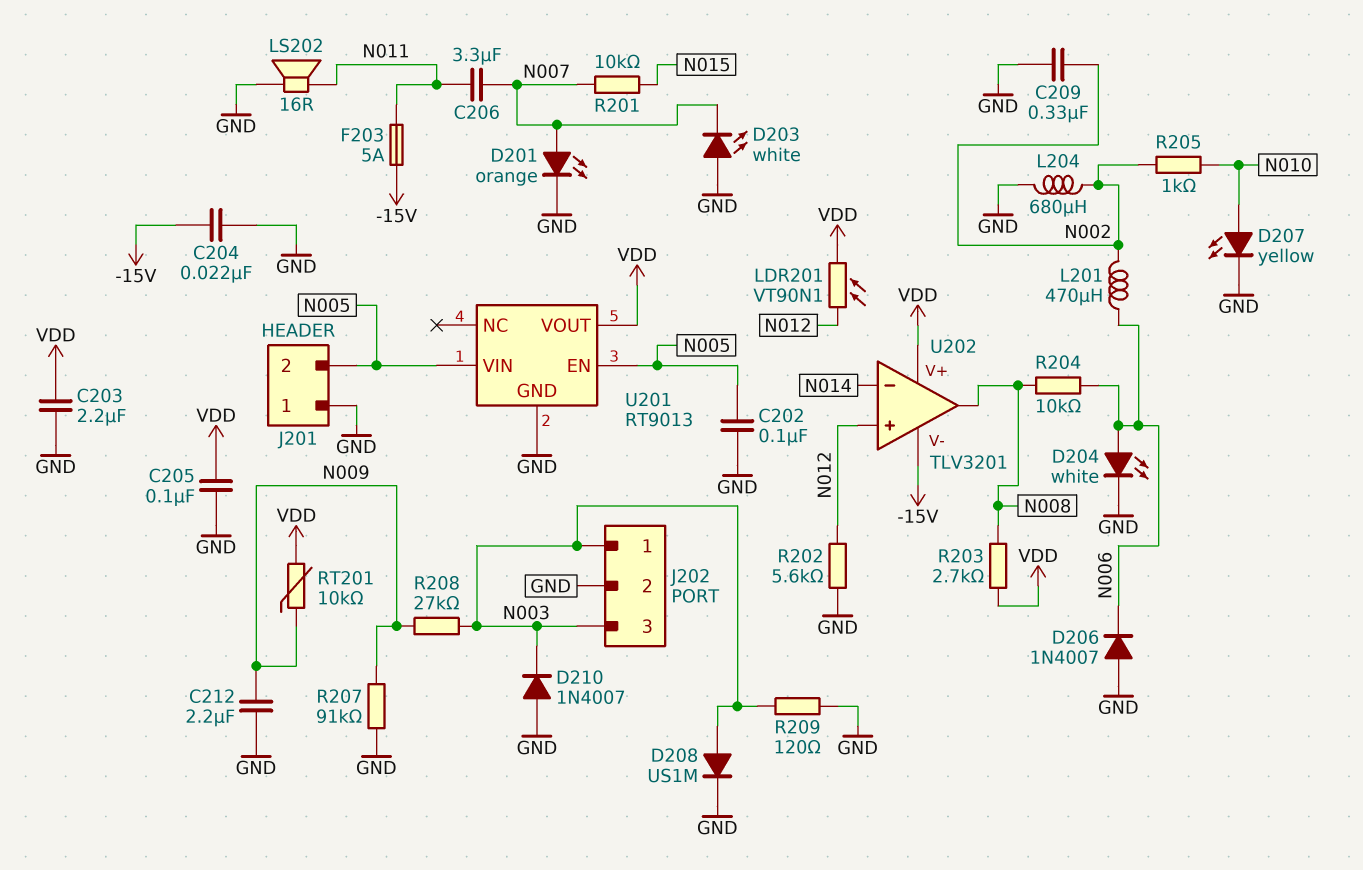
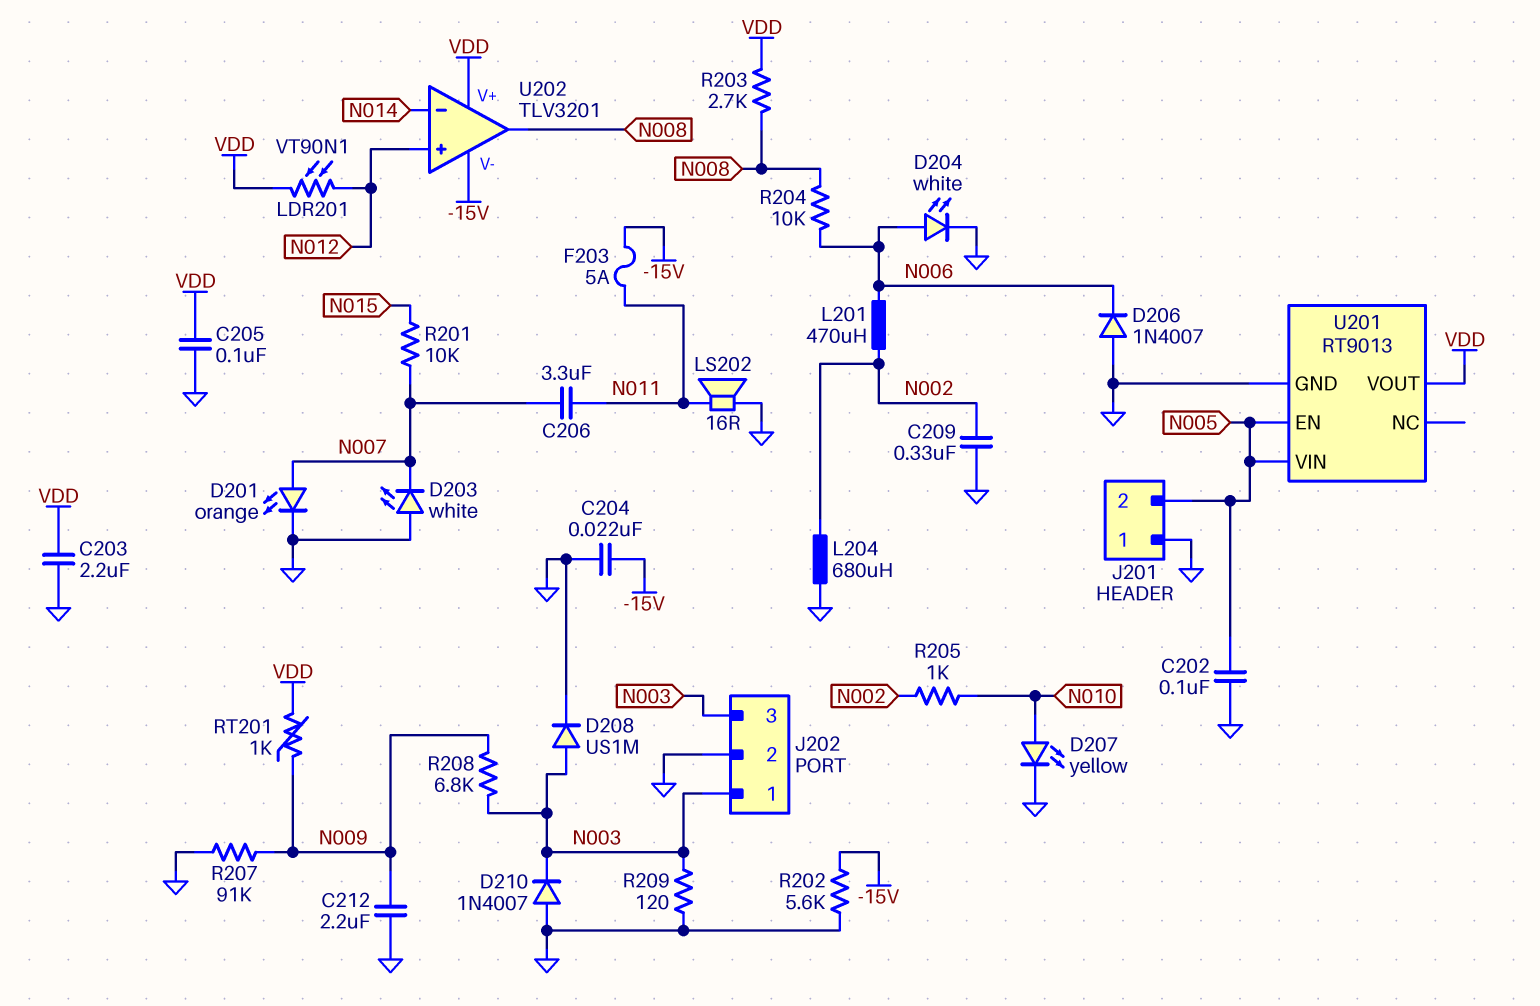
R202: 5.6k (GND, N012) -> 5.6k (-15V, GND)
R208: 27k (N003, N009) -> 6.8k (N003, N009)
RT201: 10k (N009, VDD) -> 1k (N009, VDD)

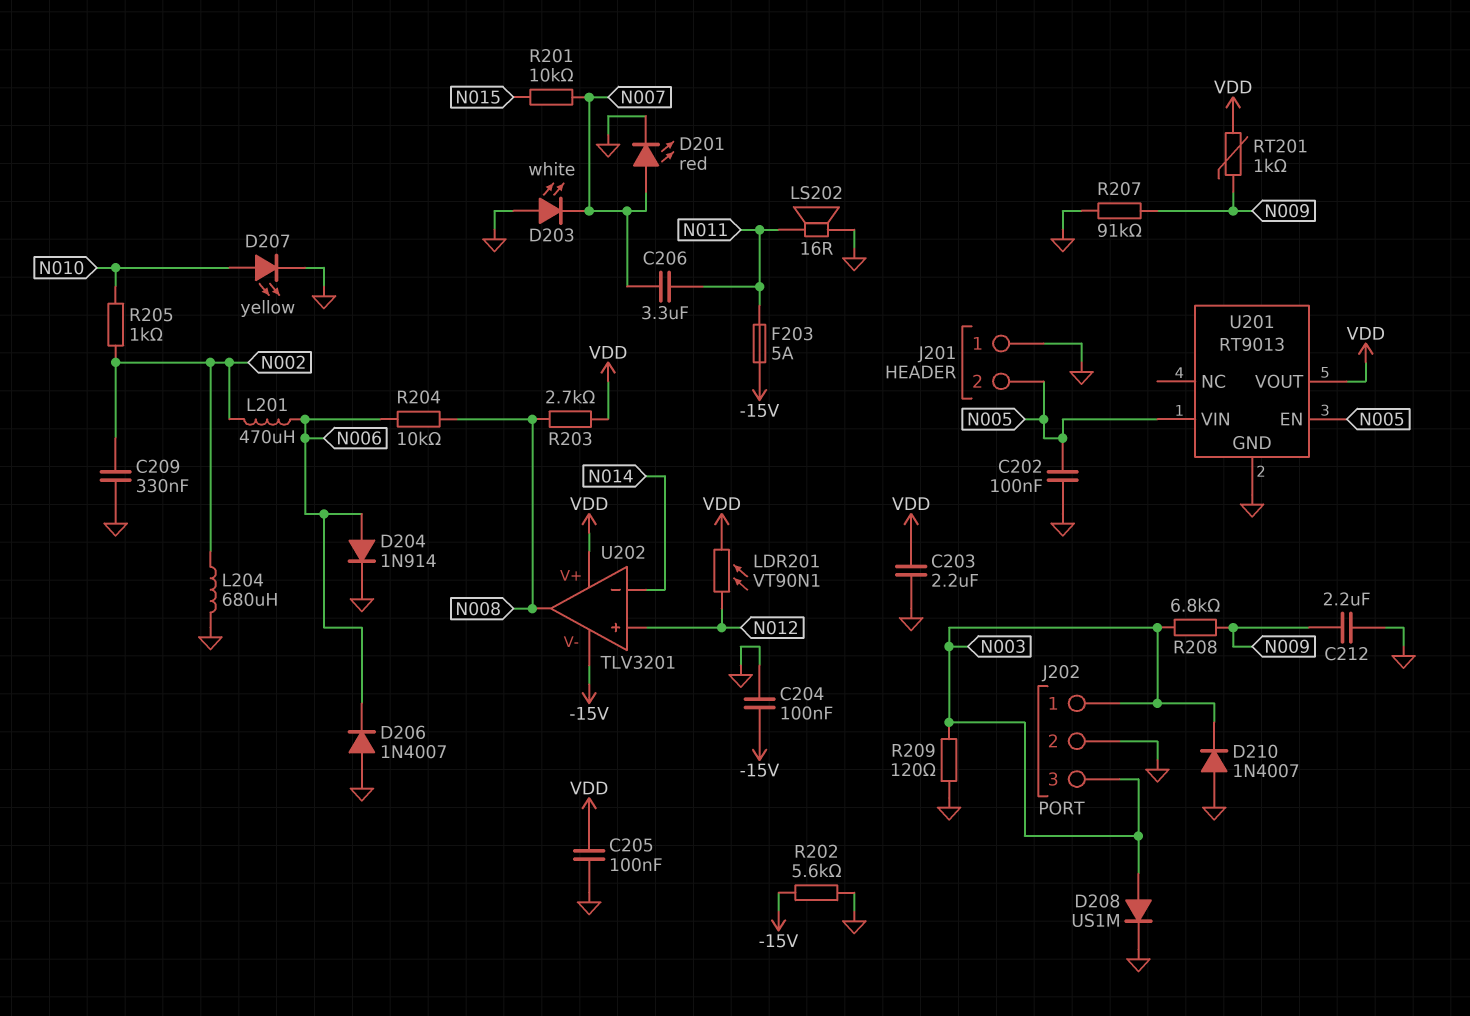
C204: 22nF (-15V, GND) -> 100nF (-15V, GND)
D201: LED orange (A N007, K GND) -> LED red (A N007, K GND)
D204: LED white (A N006, K GND) -> diode 1N914 (A N006, K GND)

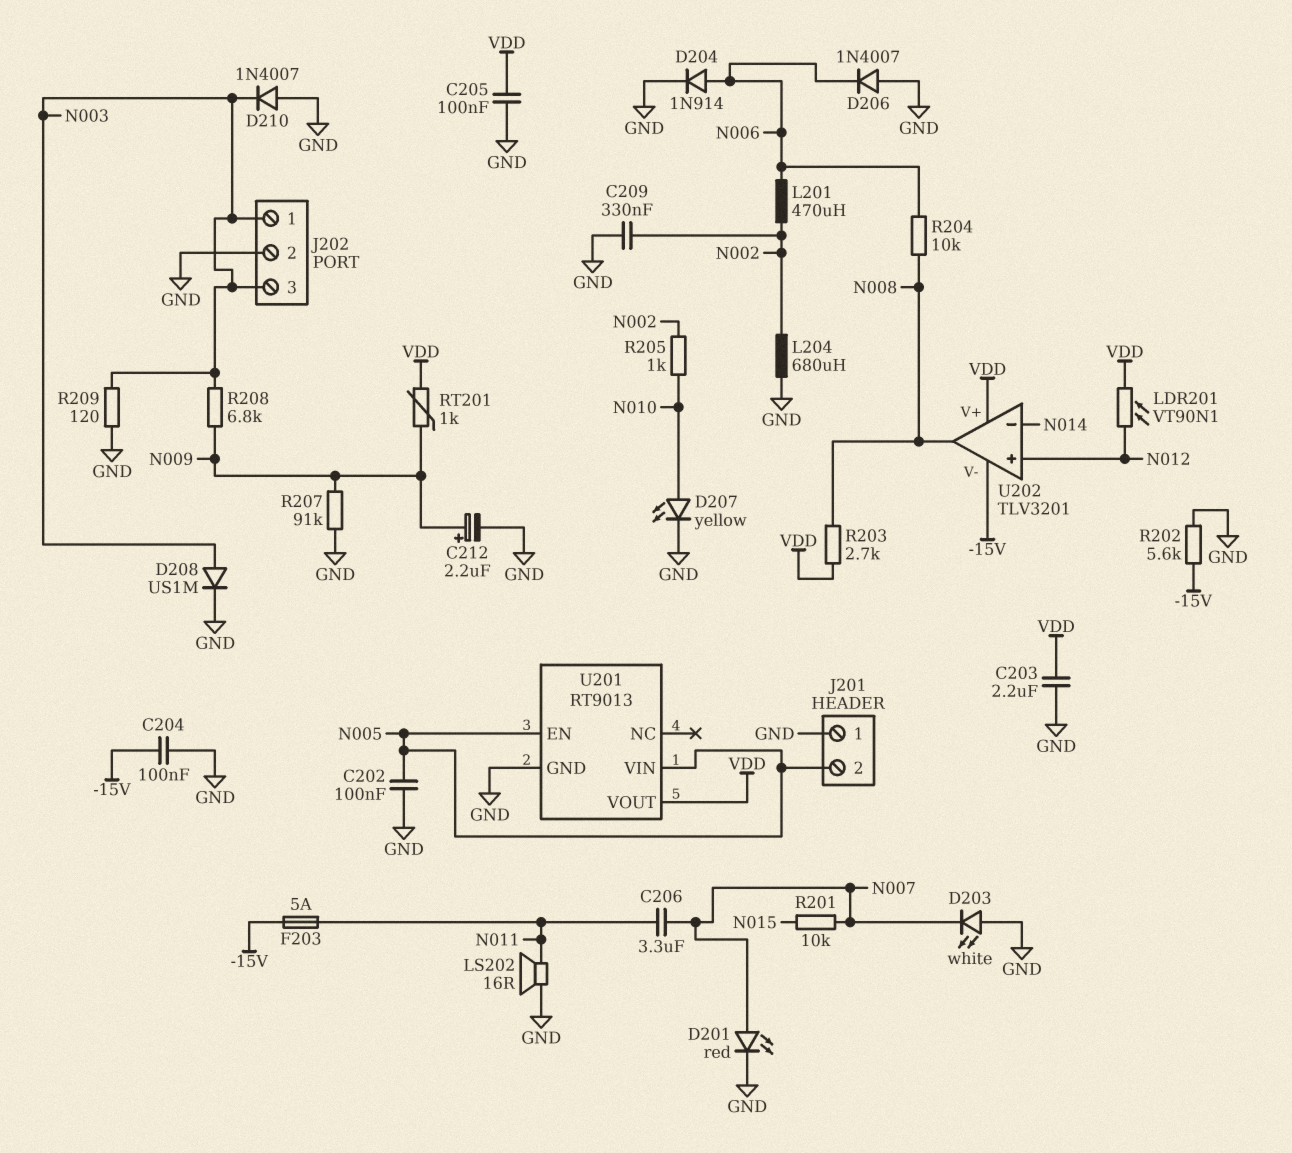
C212: 2.2uF (GND, N009) -> 2.2uF (plus N009, minus GND)

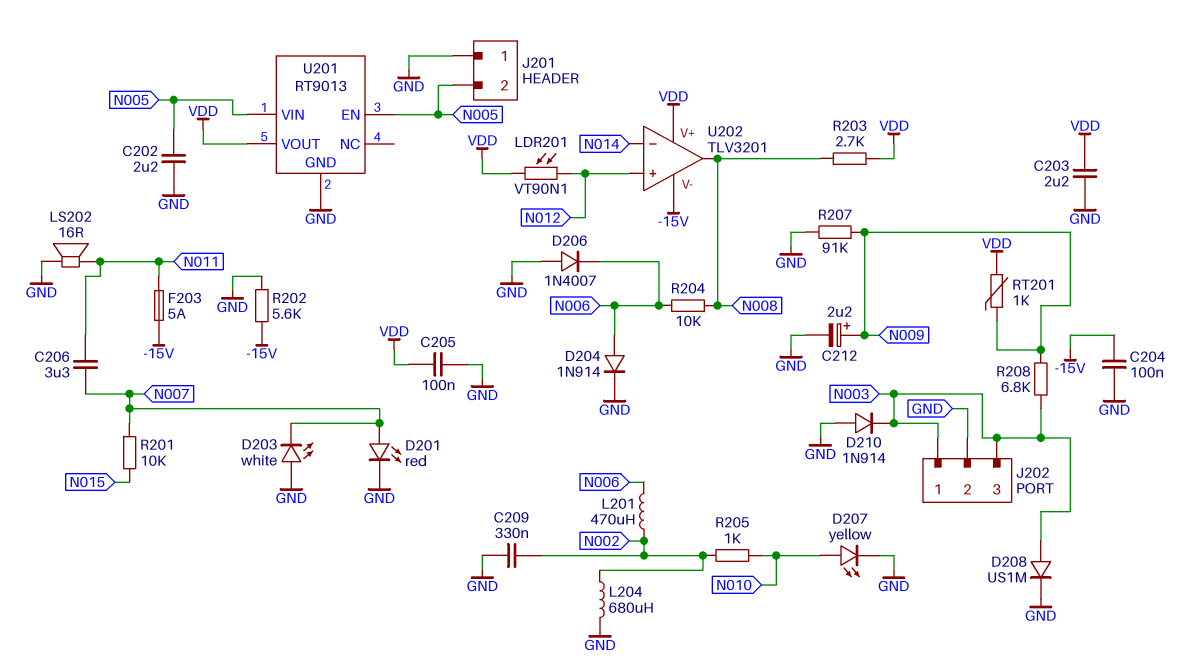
C202: 100nF (GND, N005) -> 2.2uF (GND, N005)
D210: diode 1N4007 (A GND, K N003) -> diode 1N914 (A GND, K N003)
R209: 120 (GND, N003) -> none

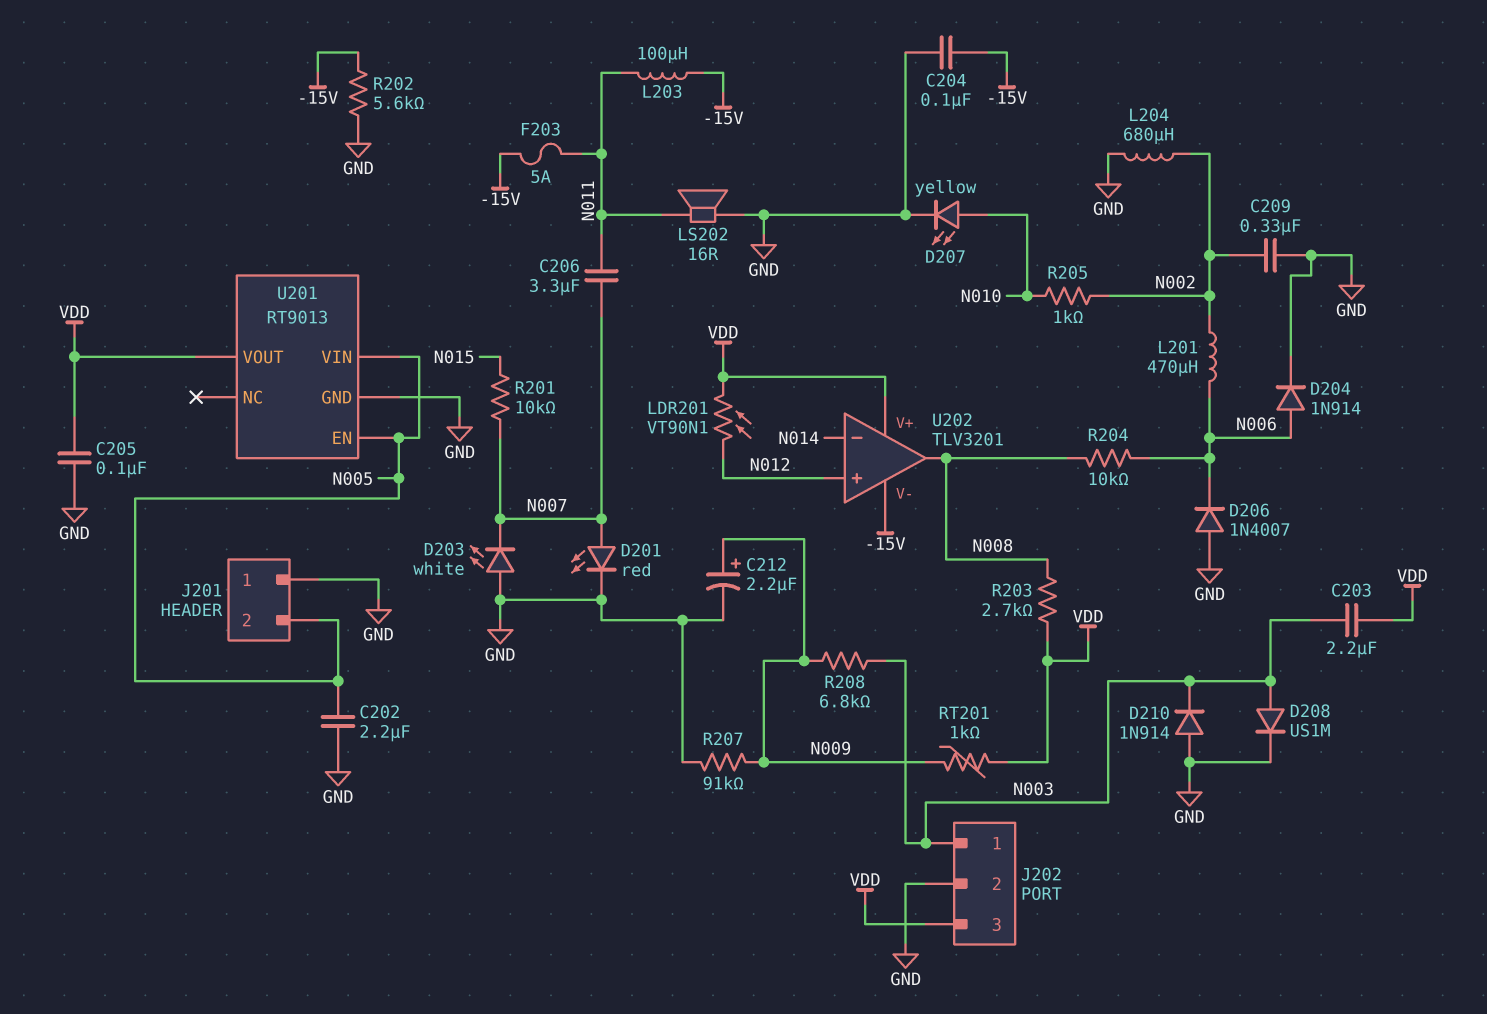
C203: 2.2uF (GND, VDD) -> 2.2uF (N003, VDD)
J202 pin 3: N003 -> VDD
L203: none -> 100uH (-15V, N011)

